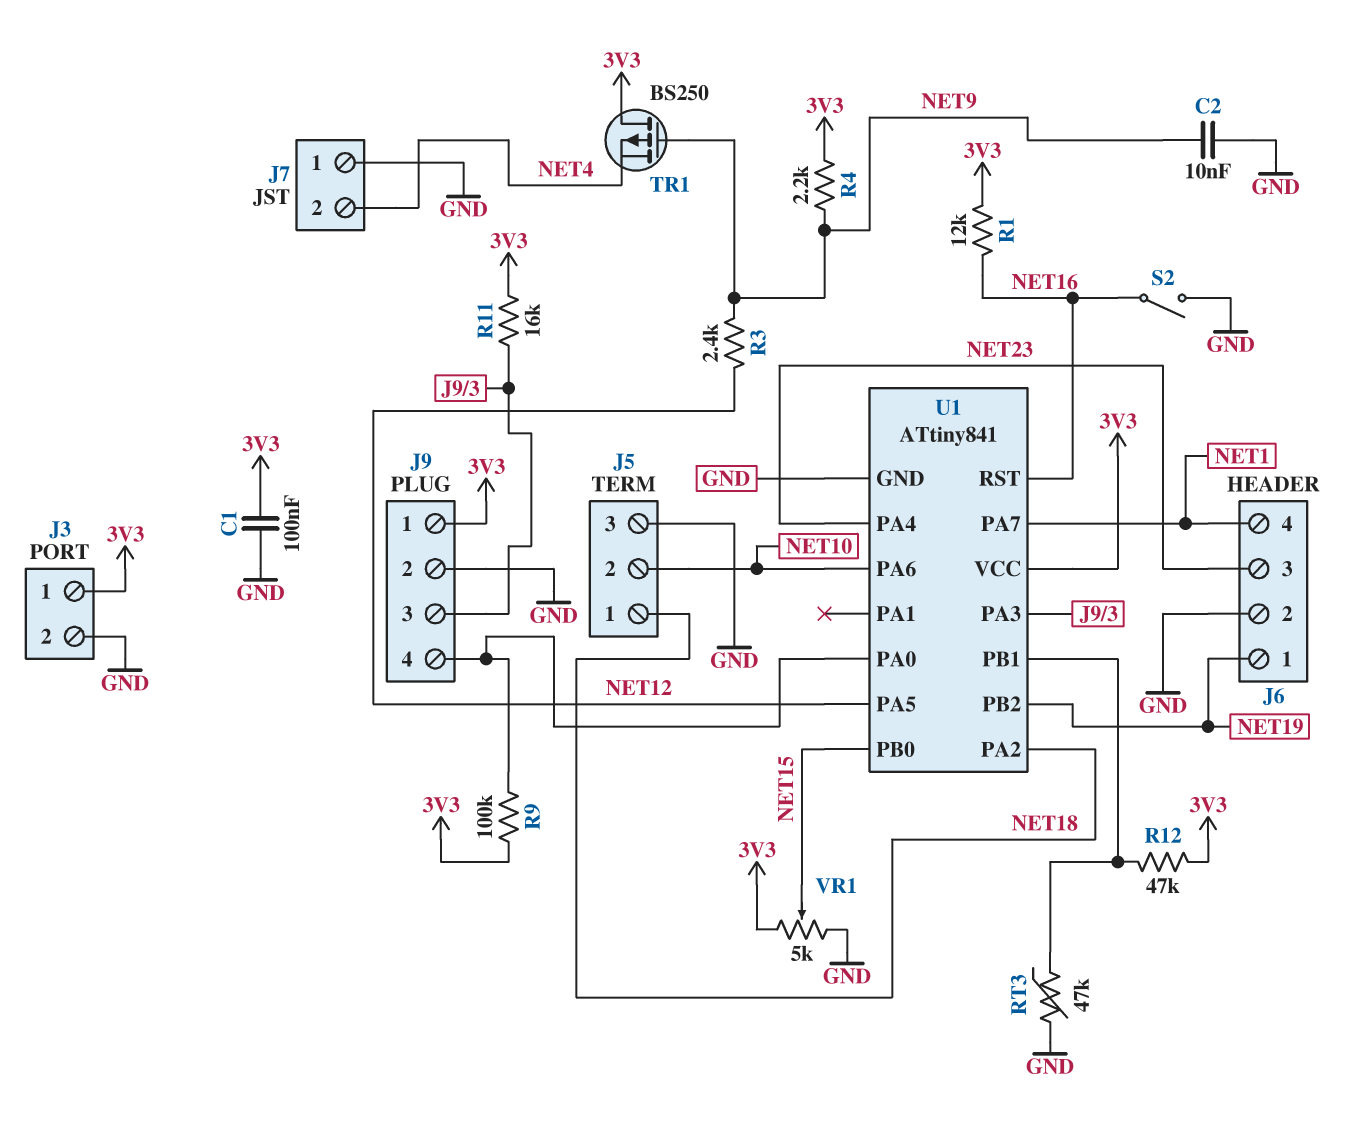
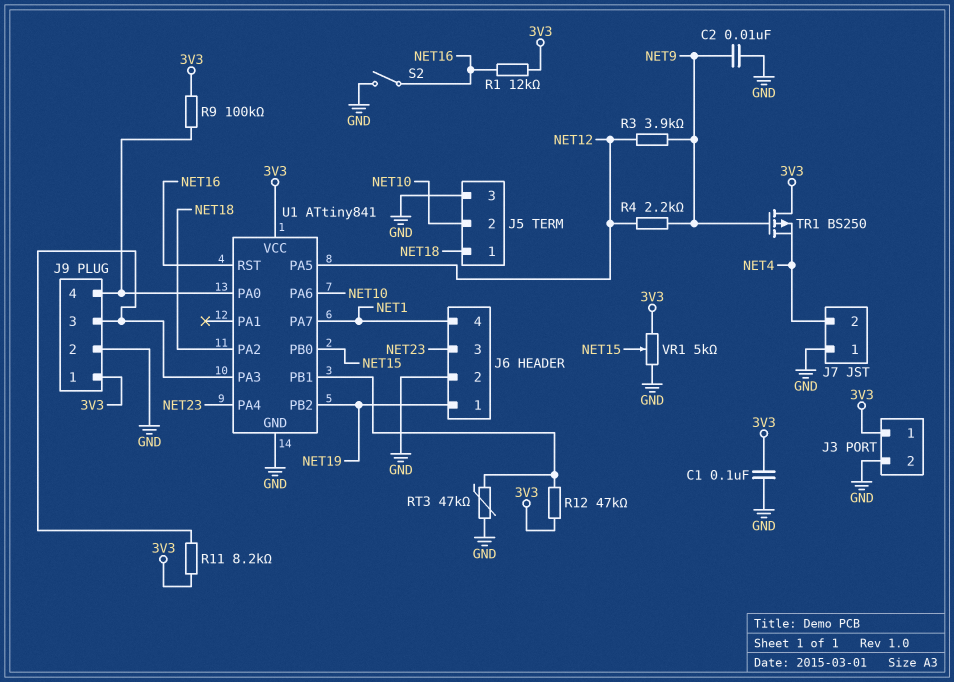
R3: 2.4k (NET9, NET12) -> 3.9k (NET9, NET12)
R4: 2.2k (3V3, NET9) -> 2.2k (NET9, NET12)
R11: 16k (3V3, J9/3) -> 8.2k (3V3, J9/3)

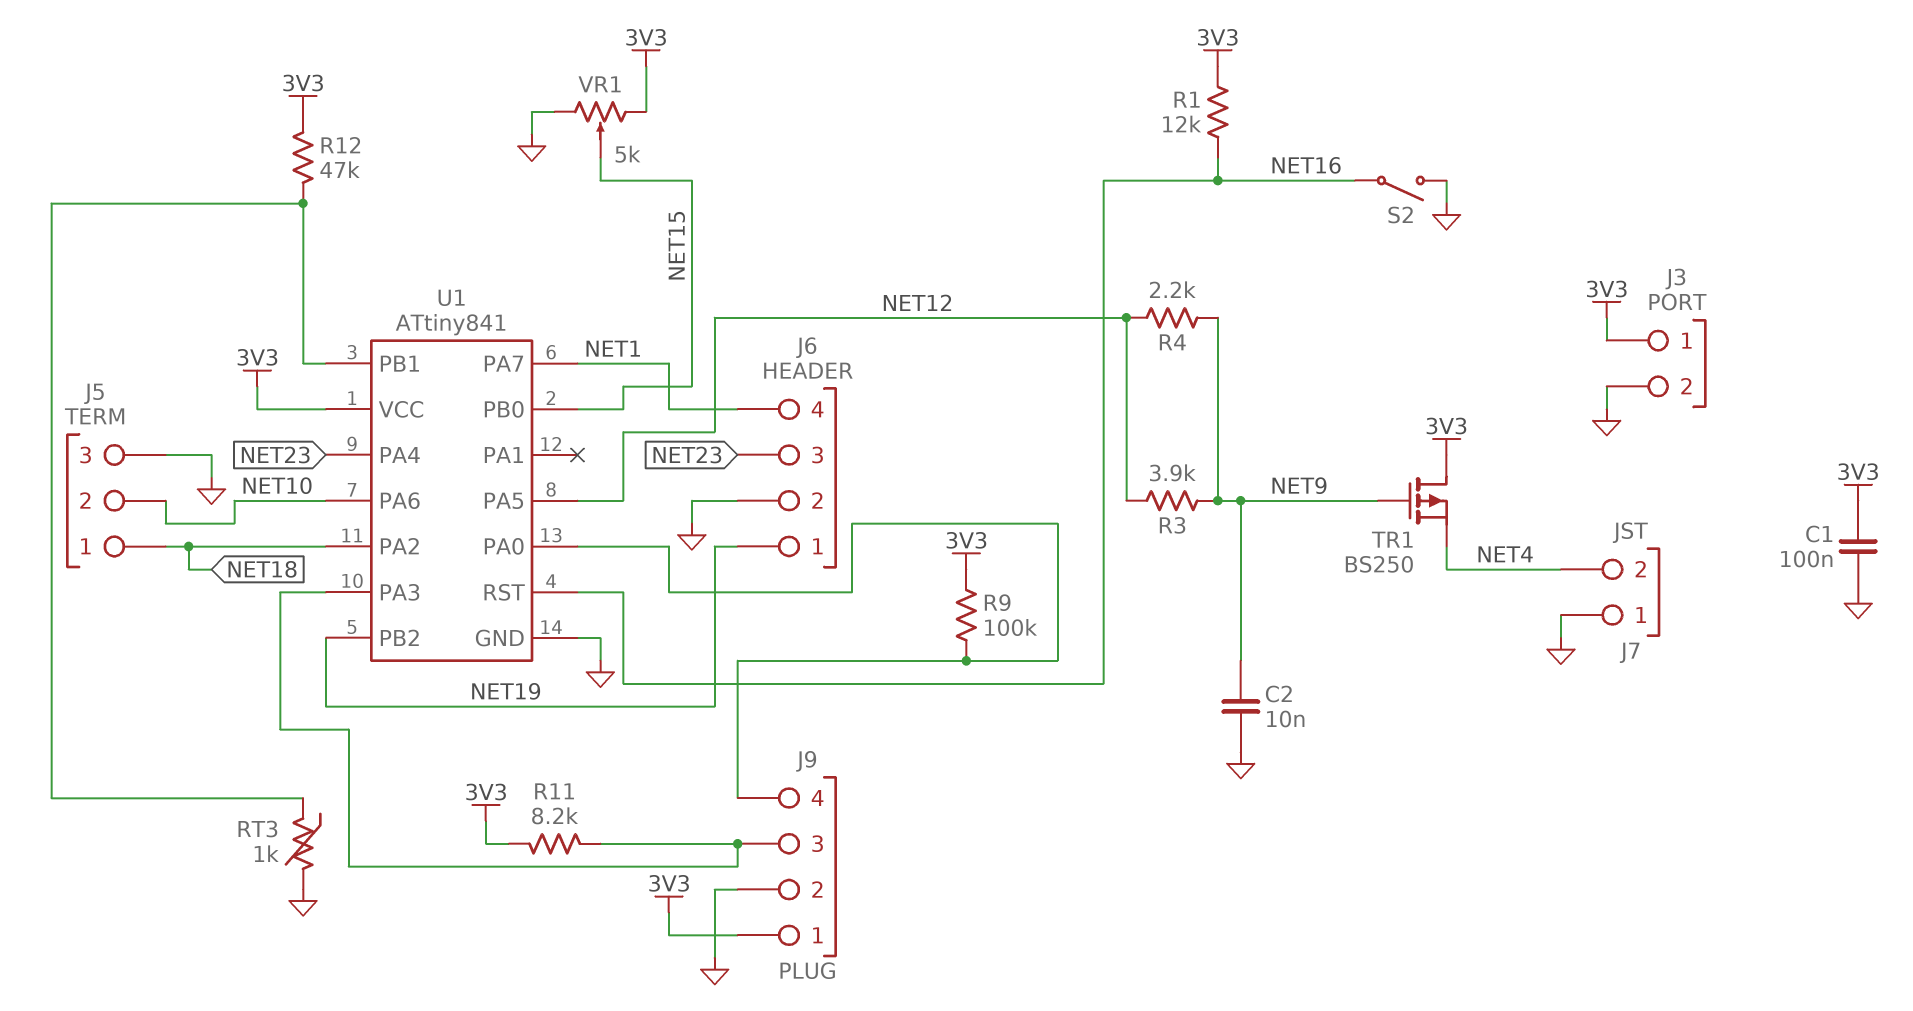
RT3: 47k (GND, U1/PB1) -> 1k (GND, U1/PB1)

